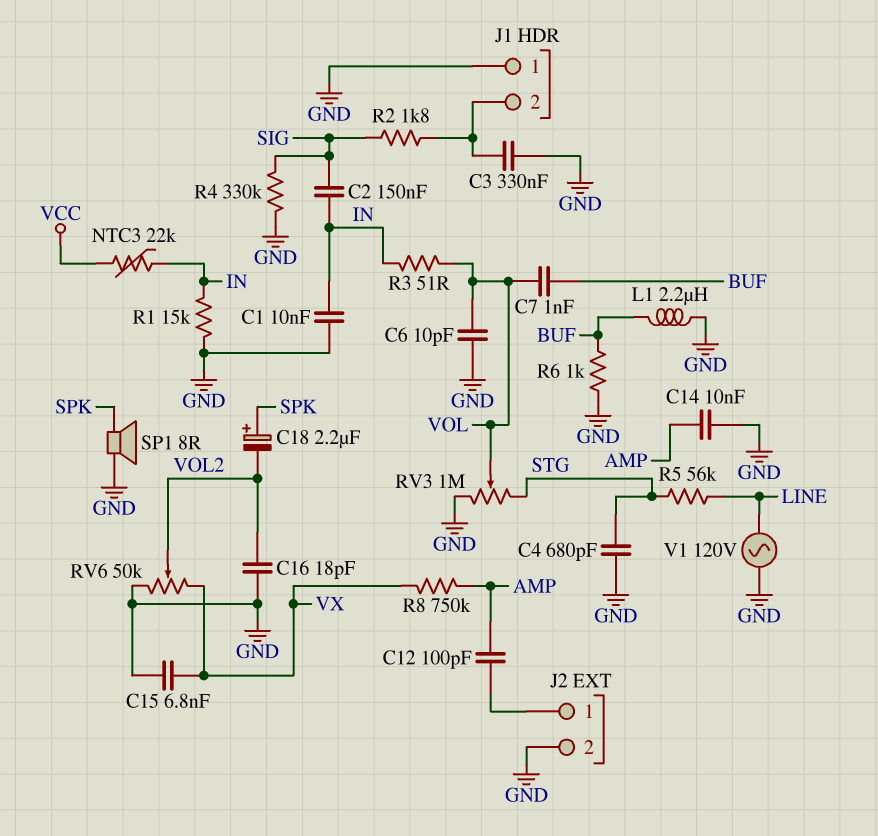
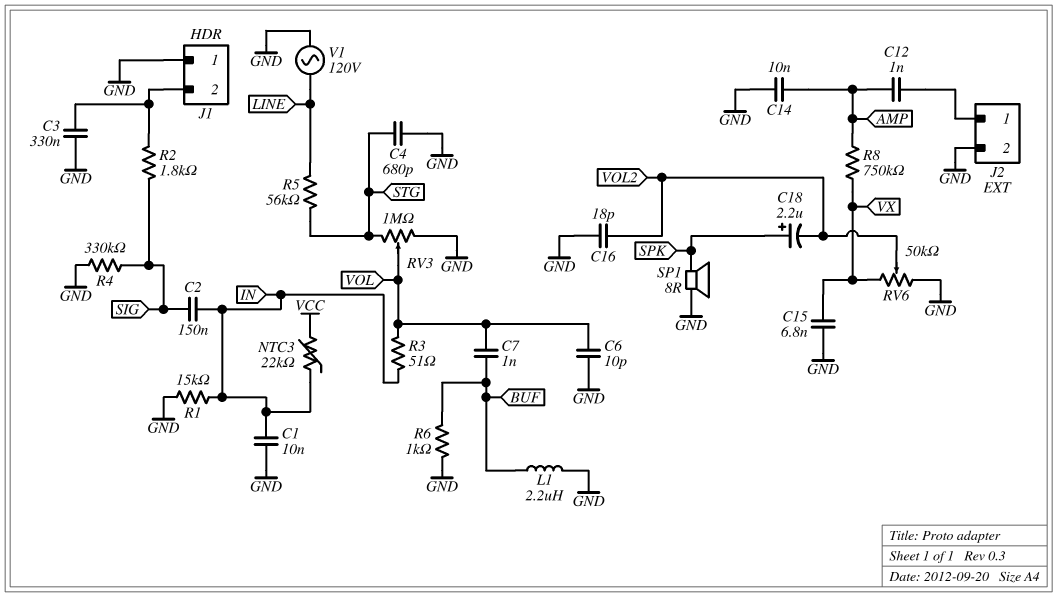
C12: 100pF (AMP, J2/1) -> 1nF (AMP, J2/1)

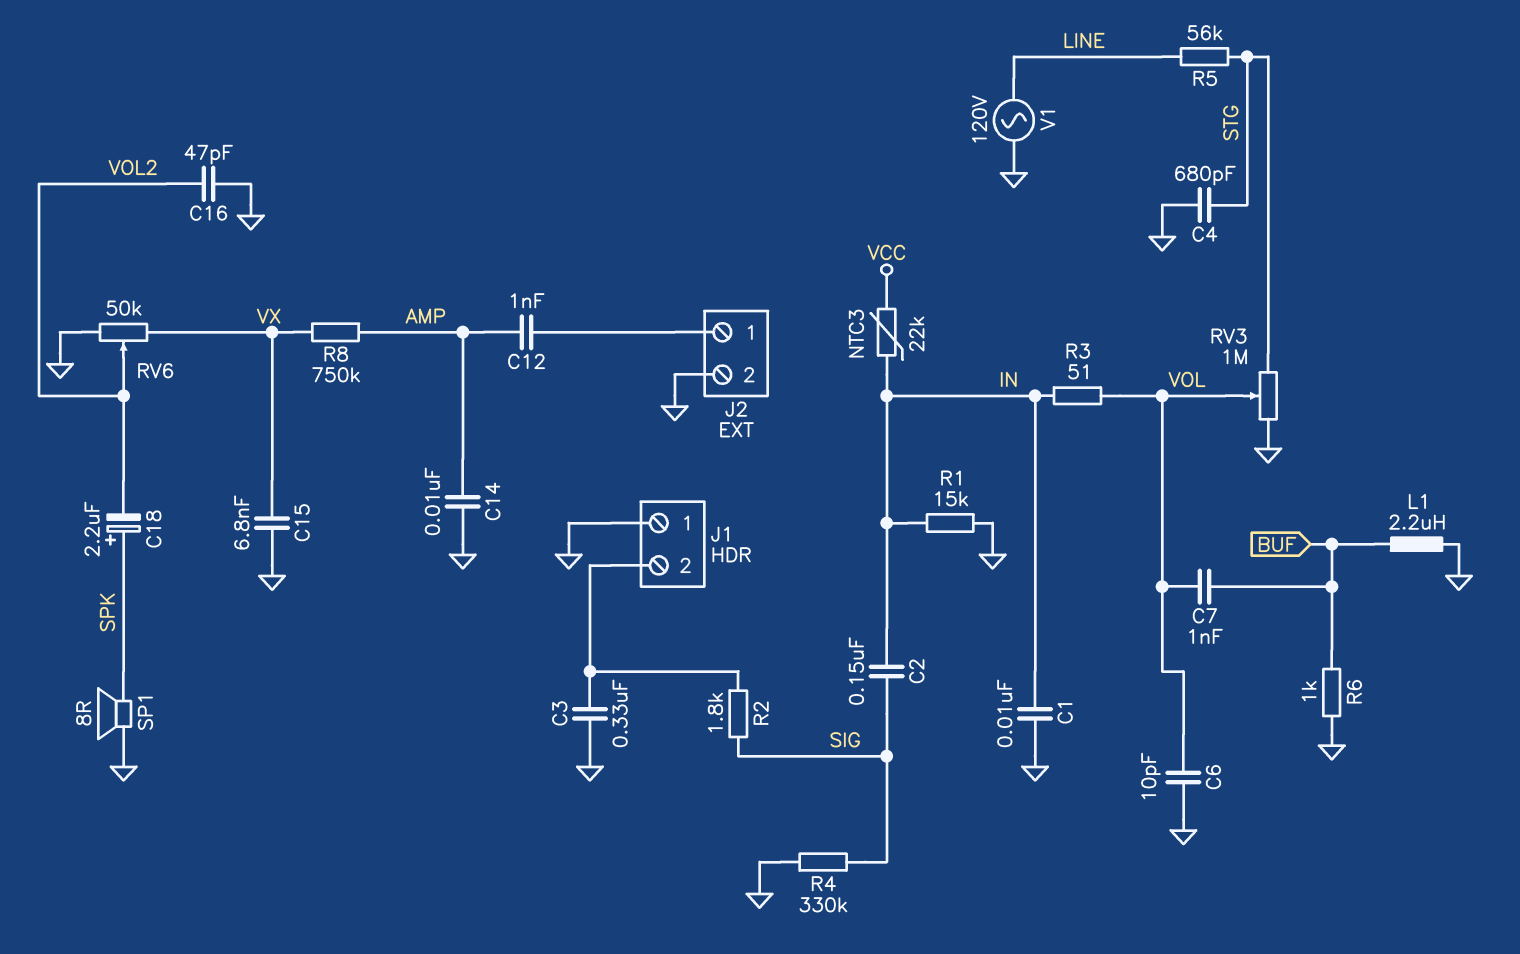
C16: 18pF (GND, VOL2) -> 47pF (GND, VOL2)

